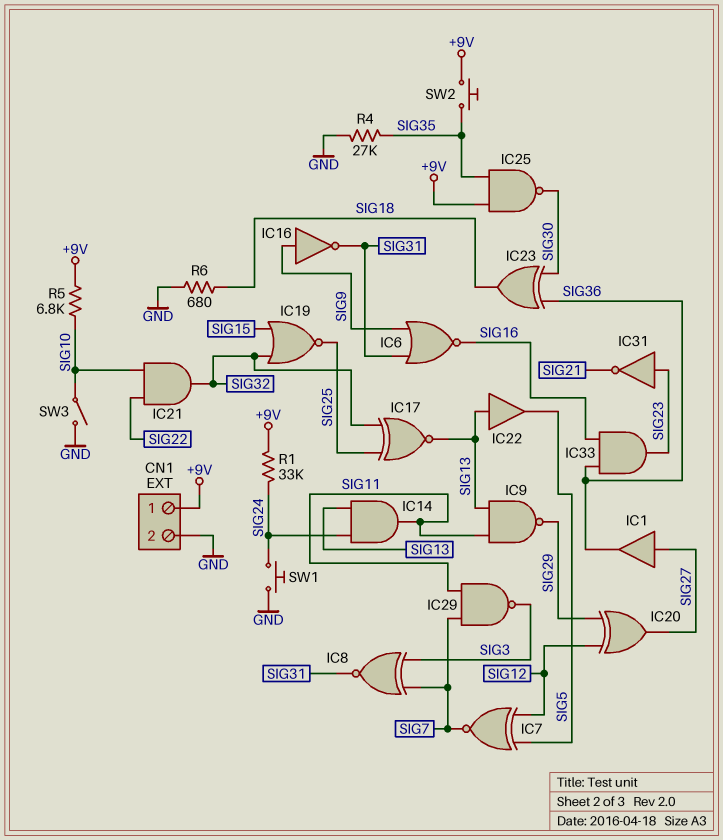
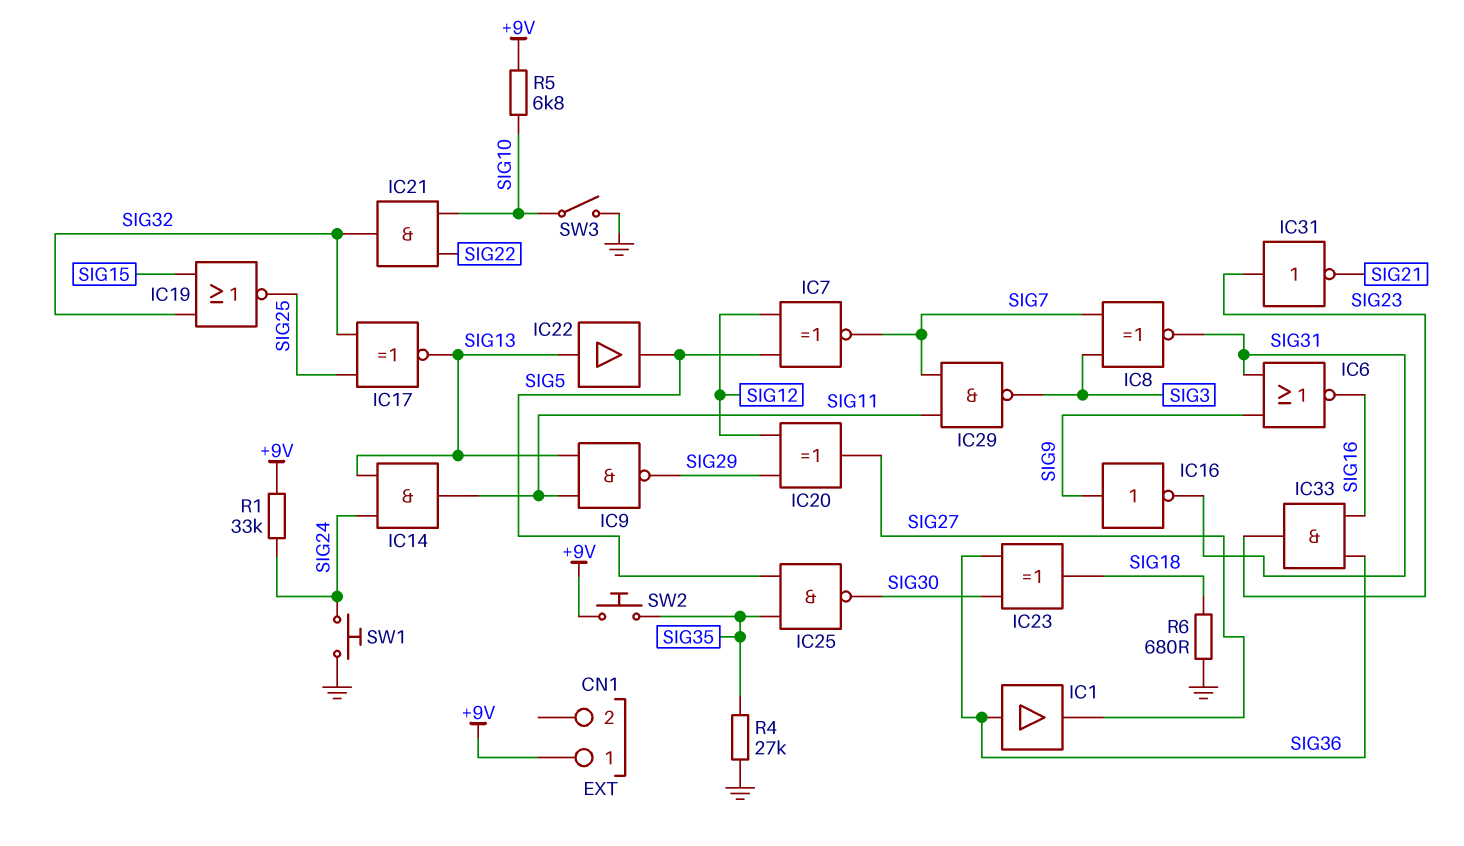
CN1 pin 2: GND -> none
IC1: buffer (in SIG27, out SIG36) -> buffer (in SIG36, out SIG27)
IC25: NAND (in +9V, in SIG35, out SIG30) -> NAND (in SIG5, in SIG35, out SIG30)

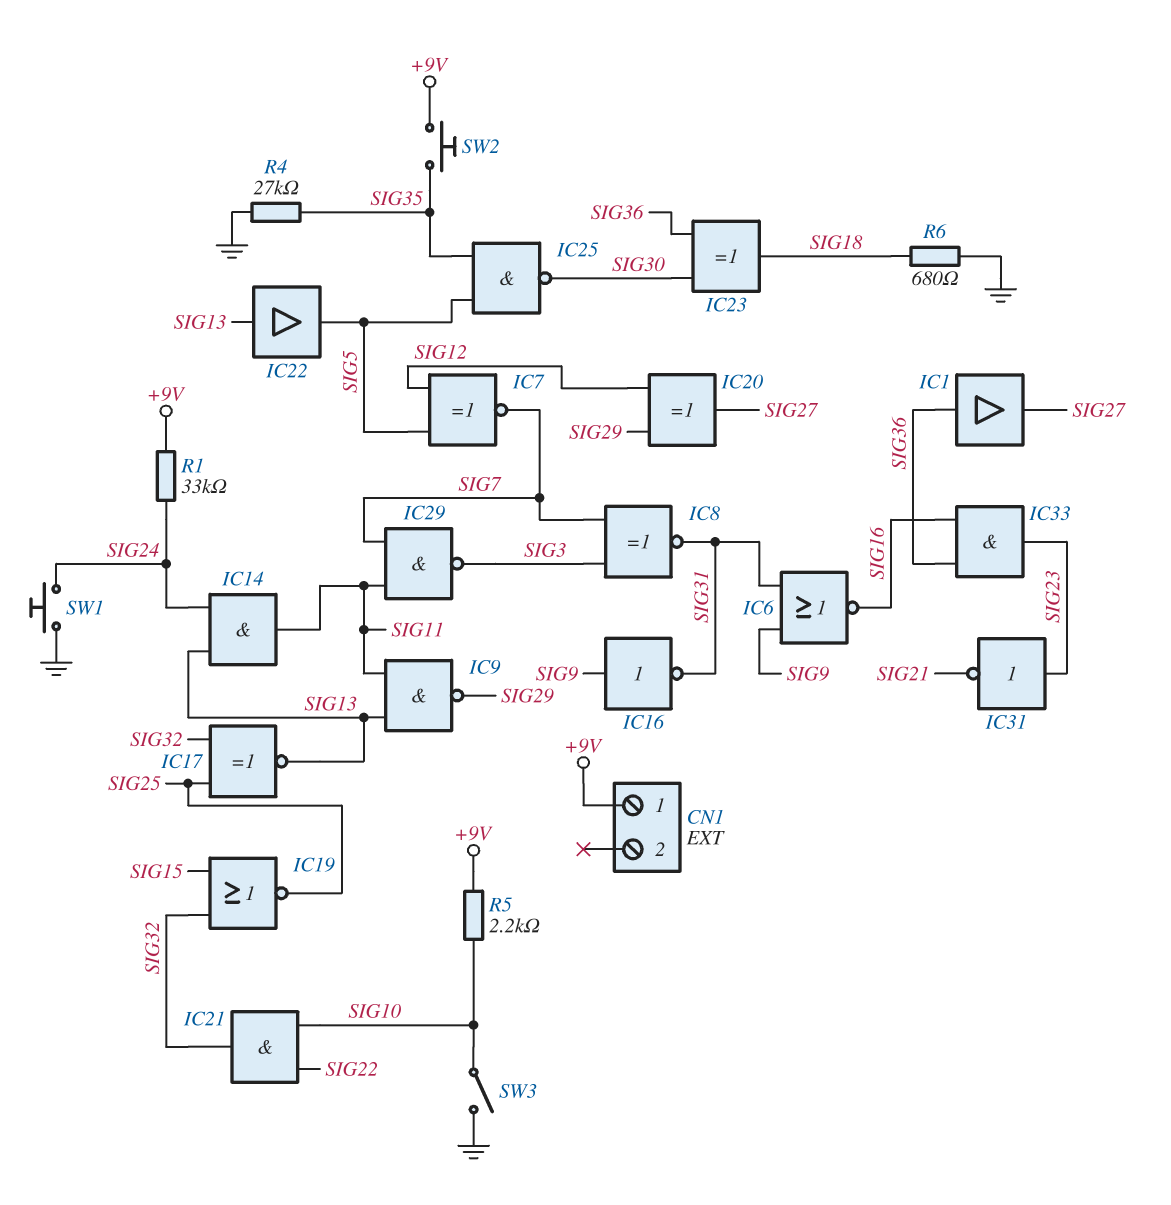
R5: 6.8k (+9V, SIG10) -> 2.2k (+9V, SIG10)

